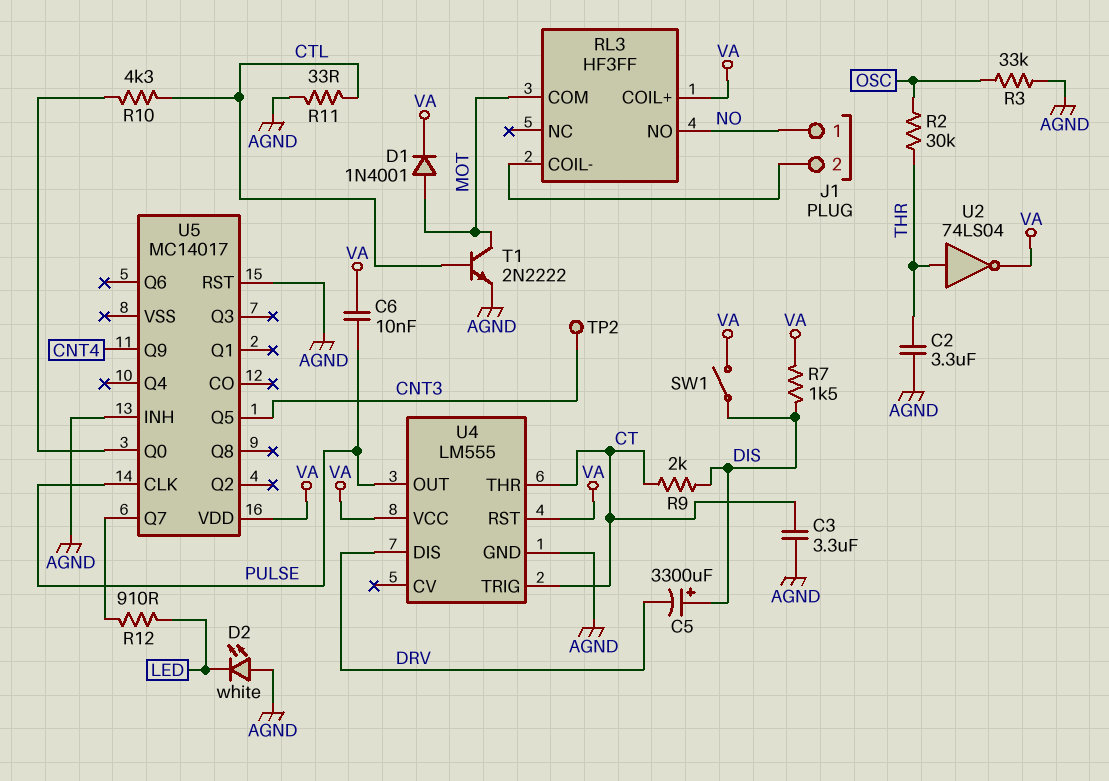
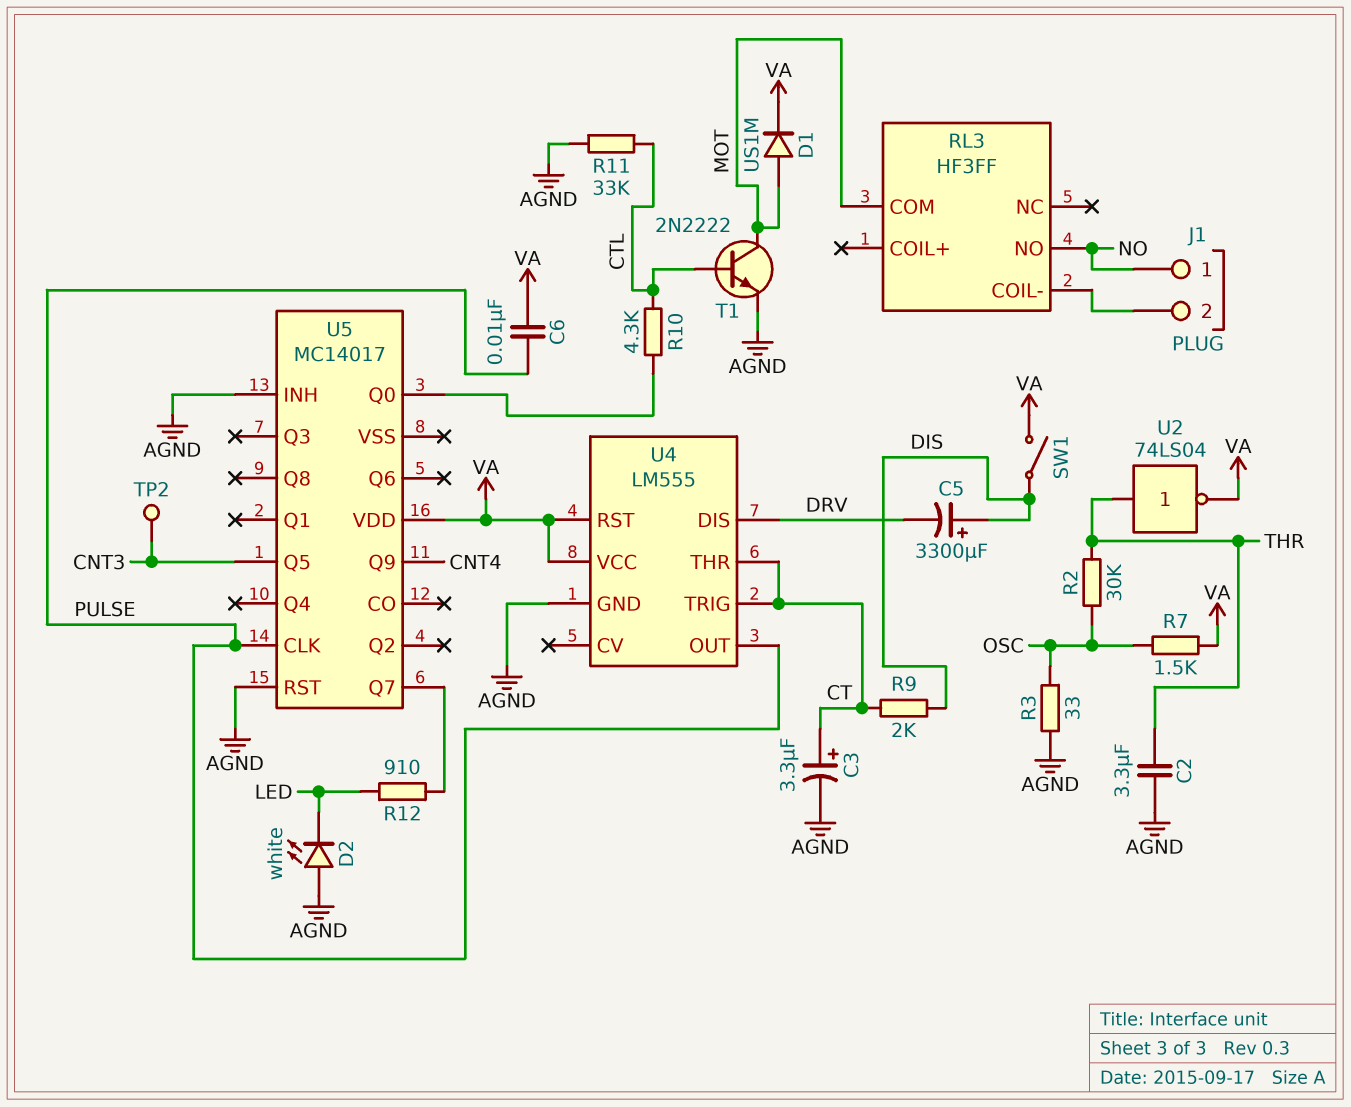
C3: 3.3uF (AGND, CT) -> 3.3uF (plus CT, minus AGND)
D1: diode 1N4001 (A MOT, K VA) -> diode US1M (A MOT, K VA)
R3: 33k (AGND, OSC) -> 33 (AGND, OSC)
R7: 1.5k (DIS, VA) -> 1.5k (OSC, VA)
R11: 33 (AGND, CTL) -> 33k (AGND, CTL)
RL3 pin COIL+: VA -> none

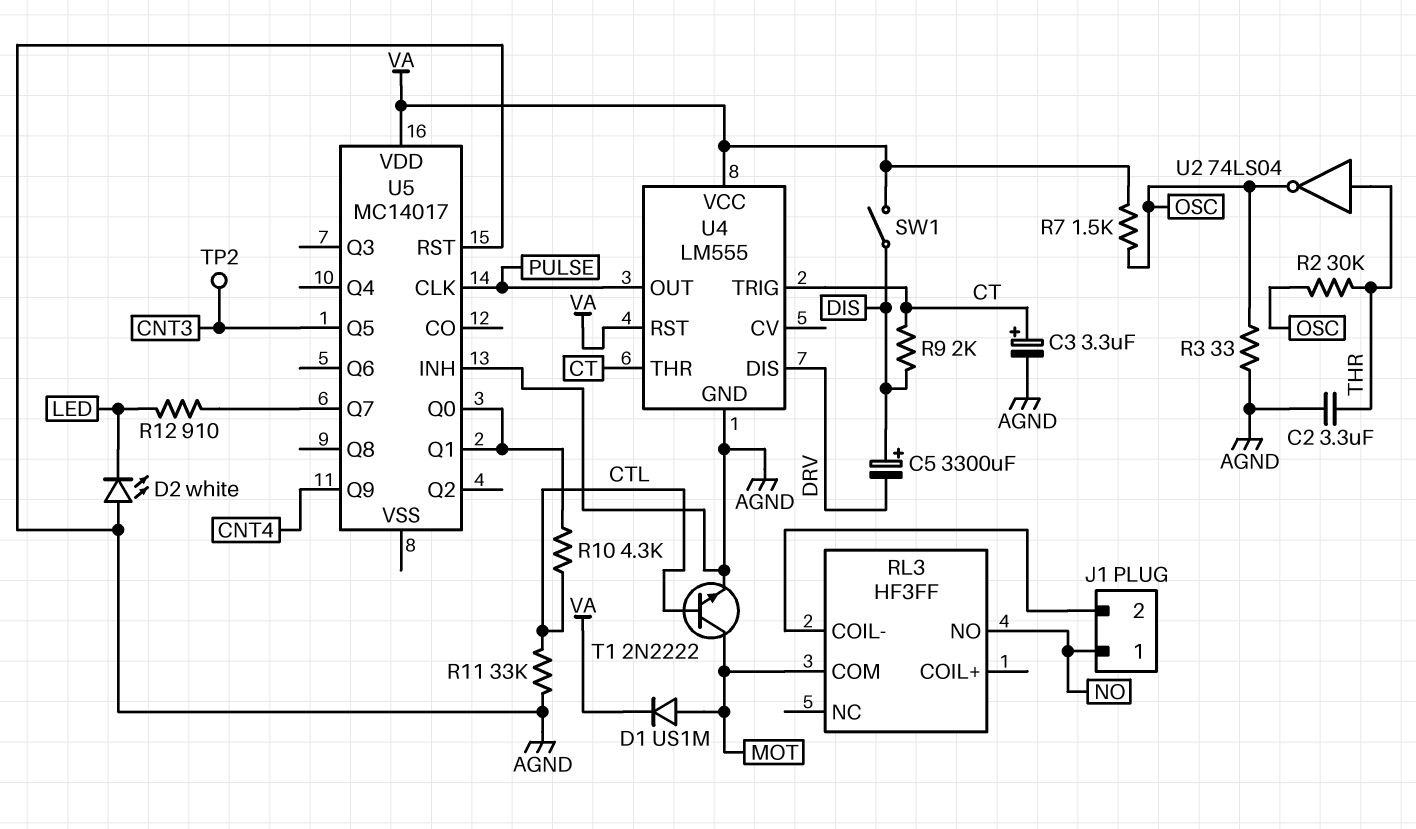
C6: 10nF (PULSE, VA) -> none
U2: NOT 74LS04 (in THR, out VA) -> NOT 74LS04 (in THR, out OSC)
U5 pin Q1: none -> U5/Q0

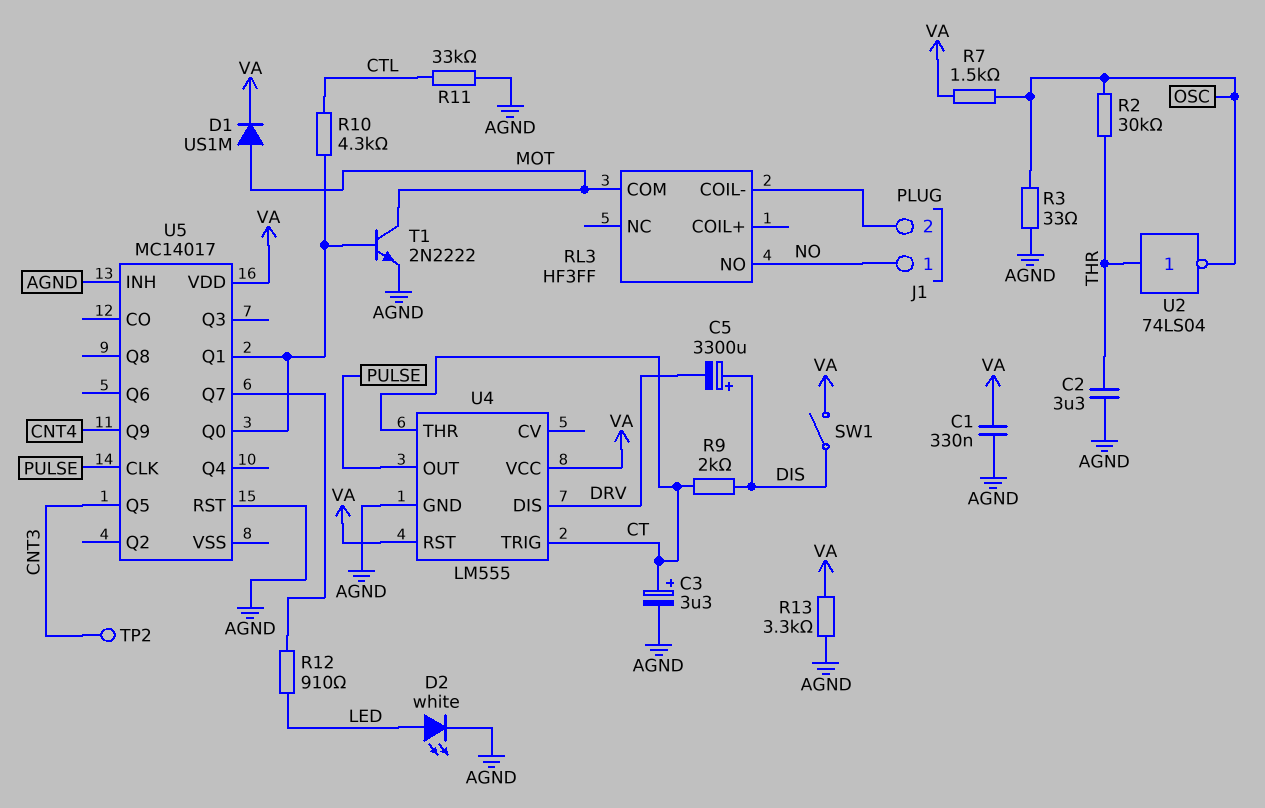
C1: none -> 330nF (AGND, VA)
D2: LED white (A AGND, K LED) -> LED white (A LED, K AGND)
R13: none -> 3.3k (AGND, VA)
T1: NPN 2N2222 (B CTL, C MOT, E AGND) -> NPN 2N2222 (B U5/Q0, C MOT, E AGND)

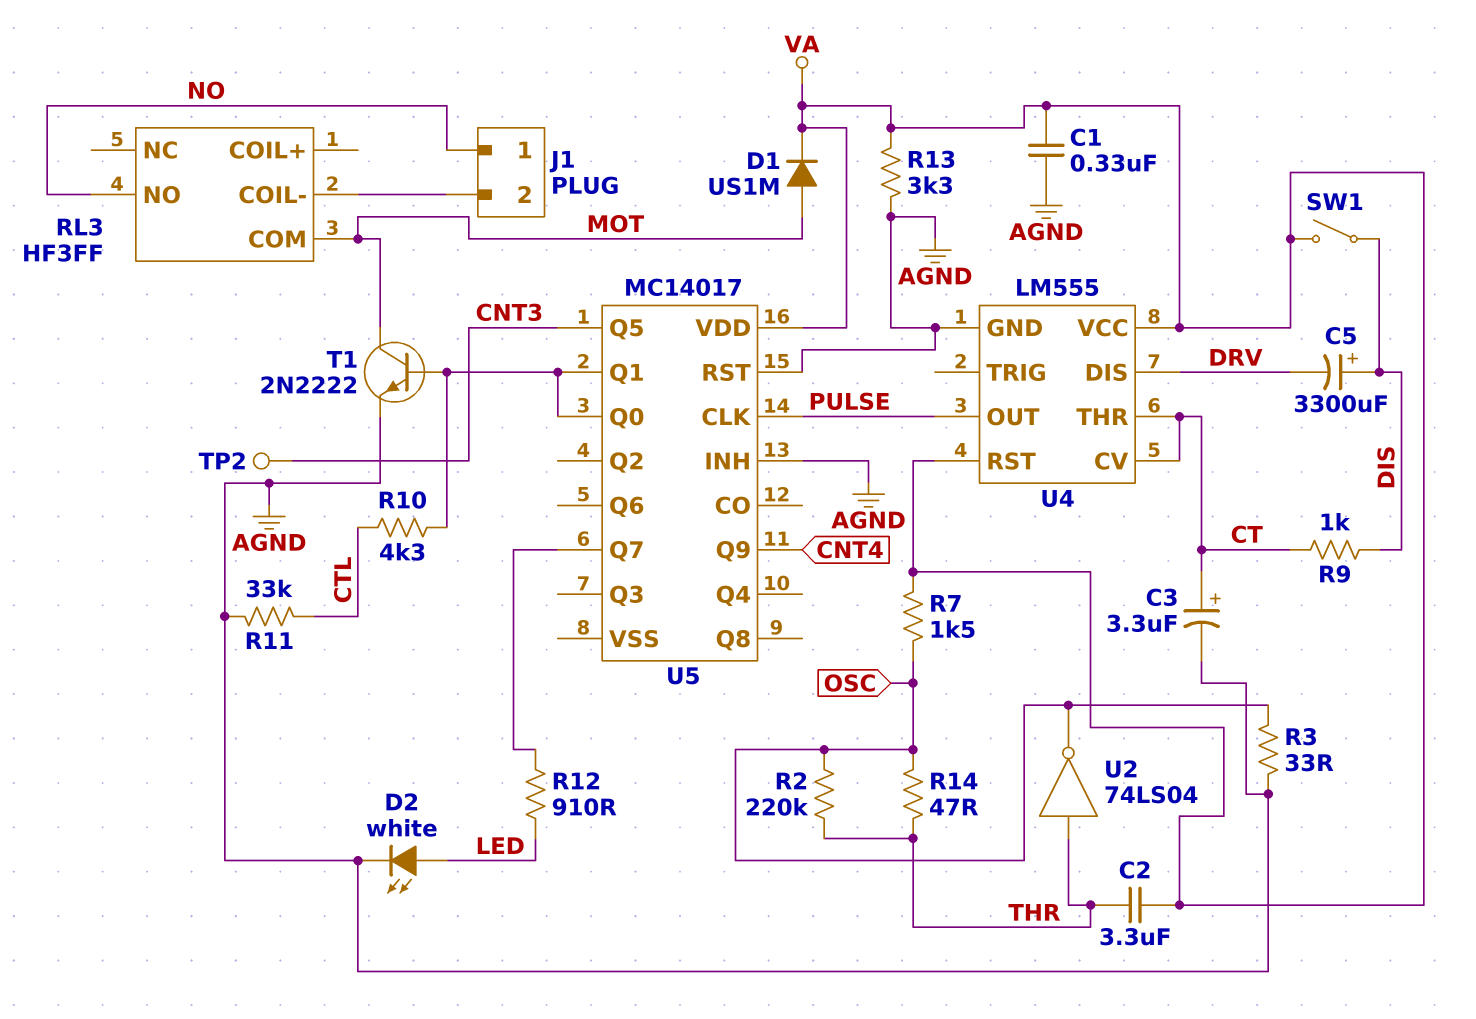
C2: 3.3uF (AGND, THR) -> 3.3uF (THR, VA)
R2: 30k (OSC, THR) -> 220k (OSC, THR)
R9: 2k (CT, DIS) -> 1k (CT, DIS)
R14: none -> 47 (OSC, THR)
U4 pin CV: none -> CT
U4 pin TRIG: CT -> none

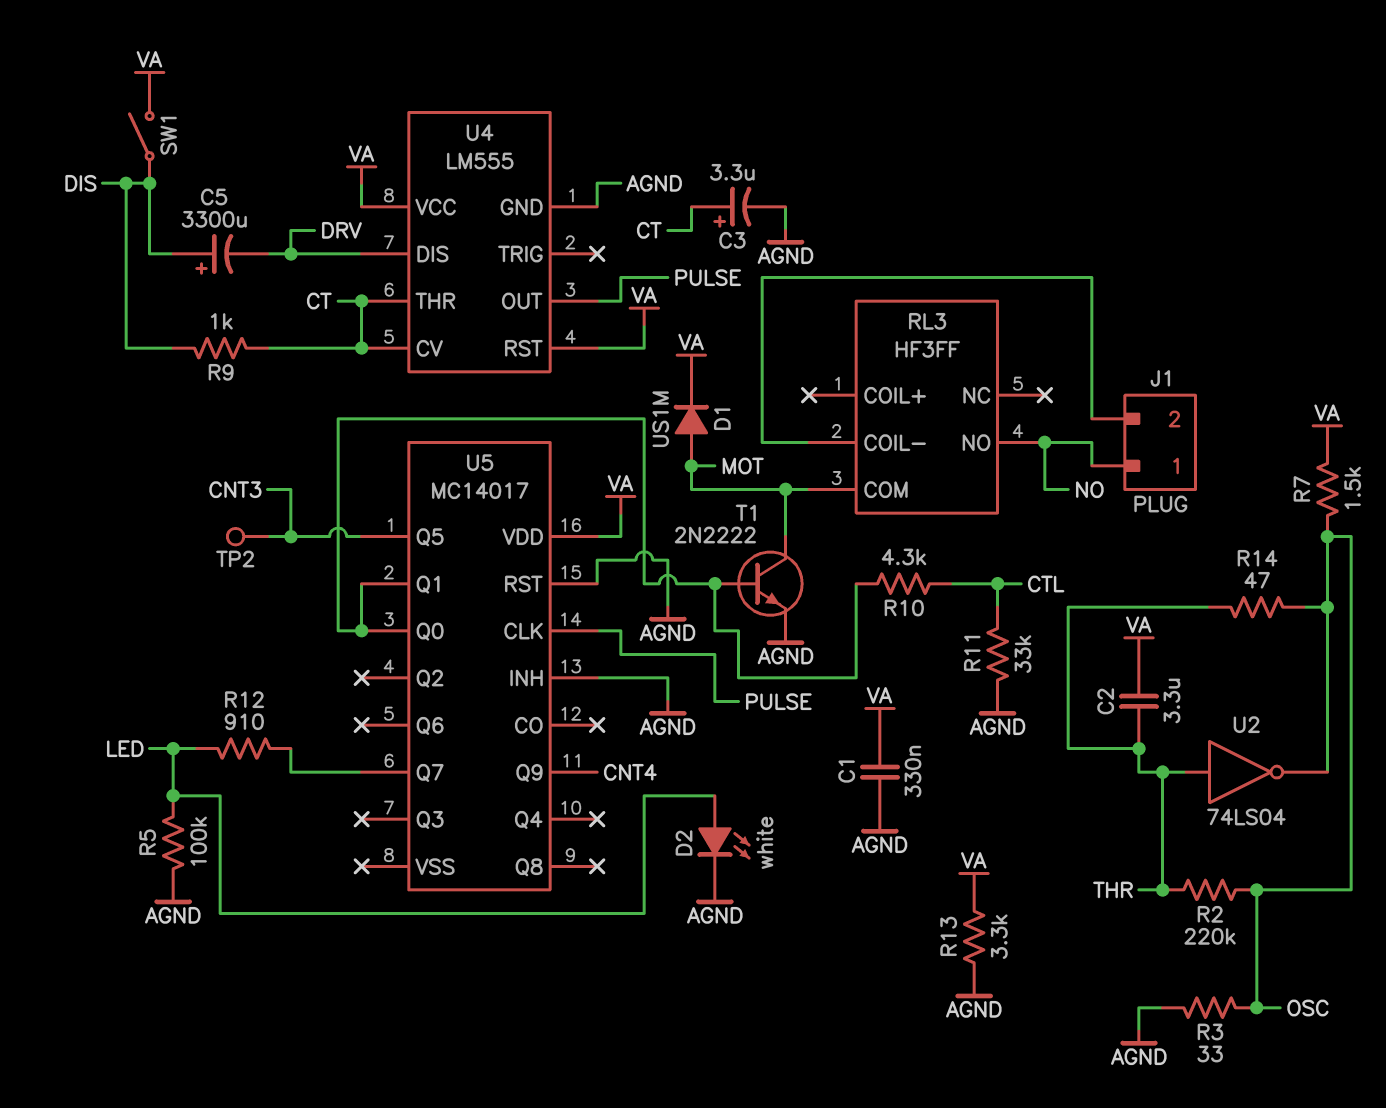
R5: none -> 100k (AGND, LED)

